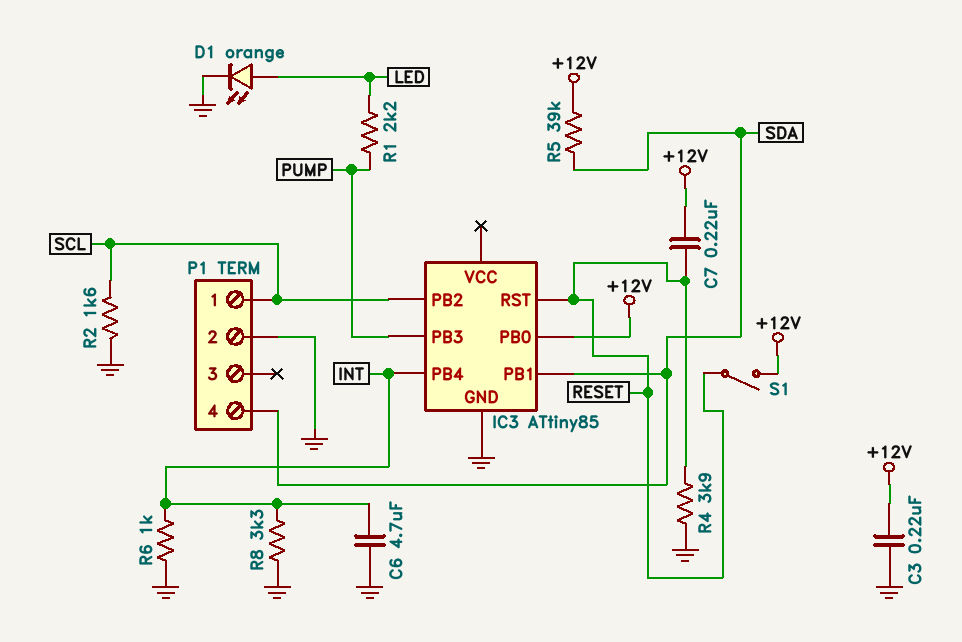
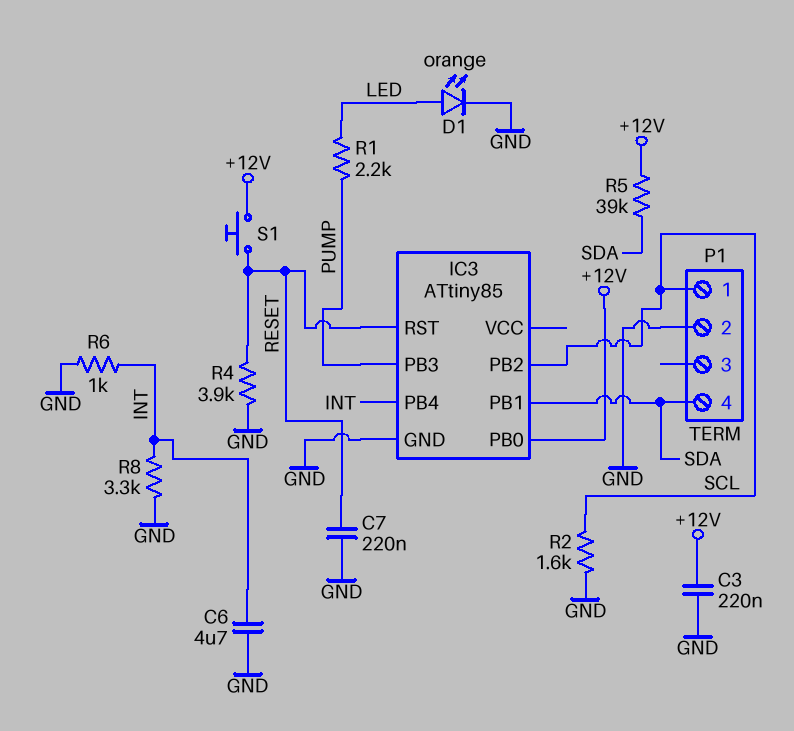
C7: 220nF (+12V, RESET) -> 220nF (GND, RESET)
S1: switch (+12V, RESET) -> button (+12V, RESET)

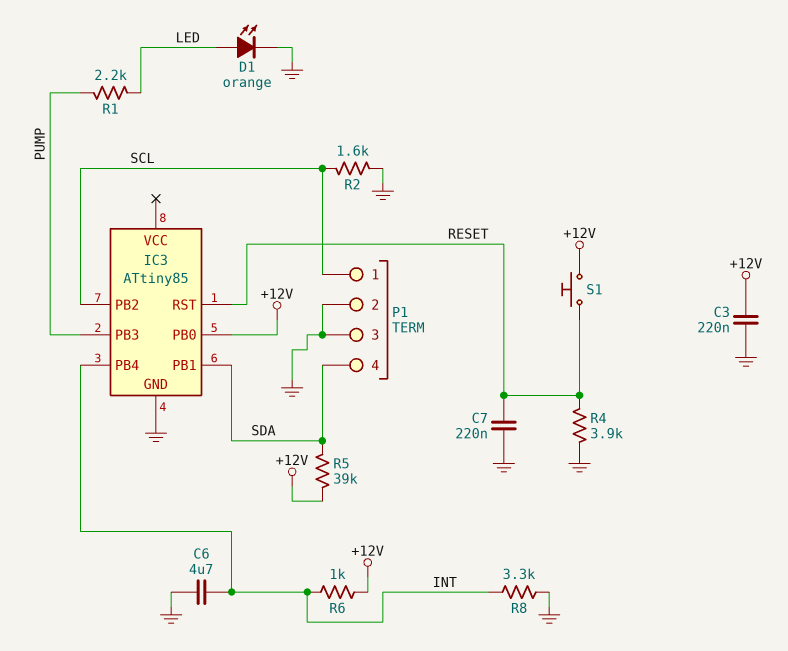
P1 pin 3: none -> GND
R6: 1k (GND, INT) -> 1k (+12V, INT)

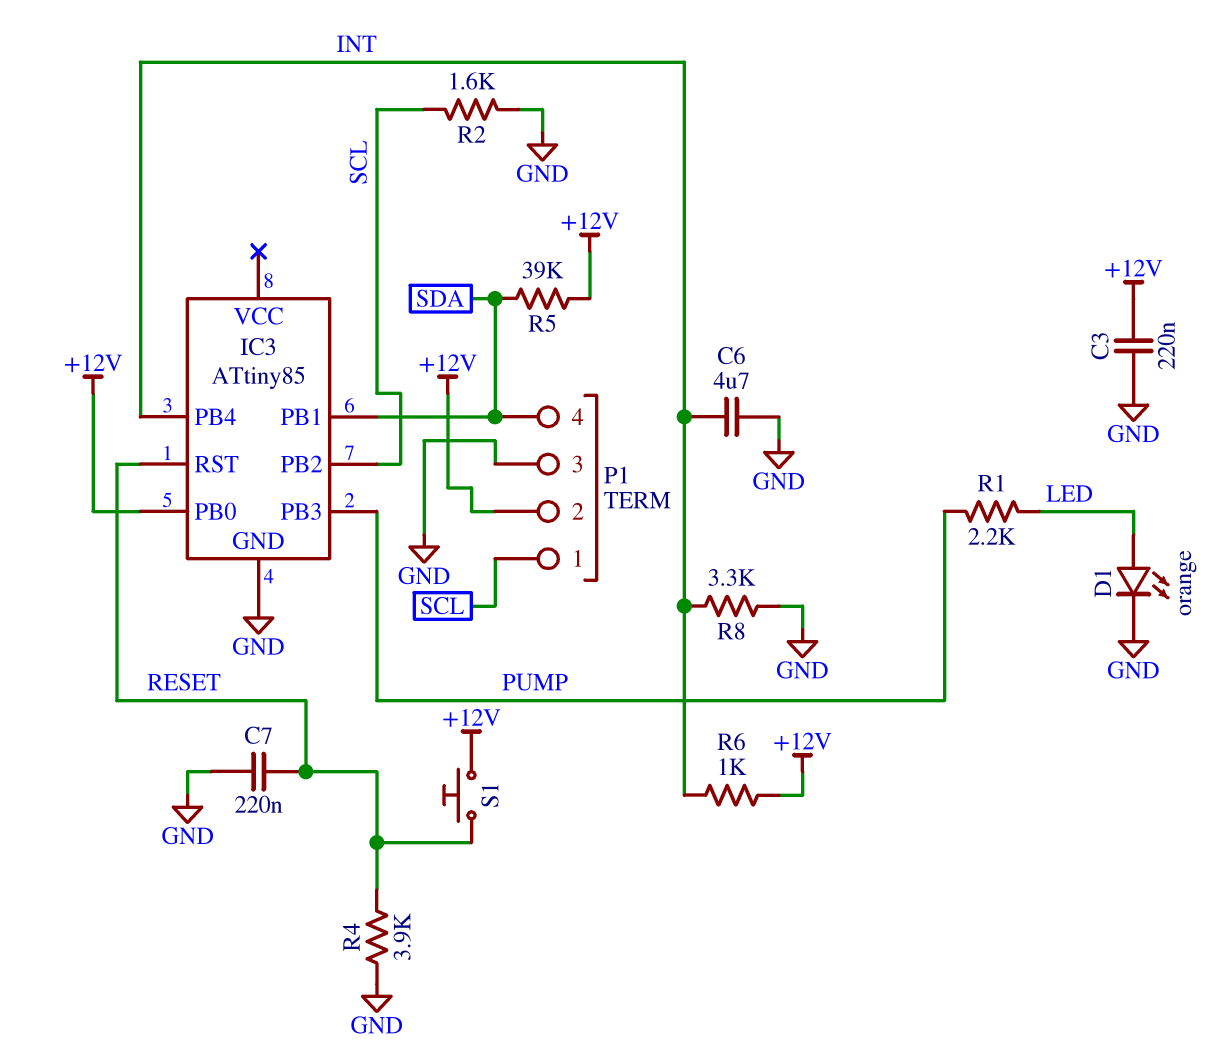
P1 pin 2: GND -> +12V

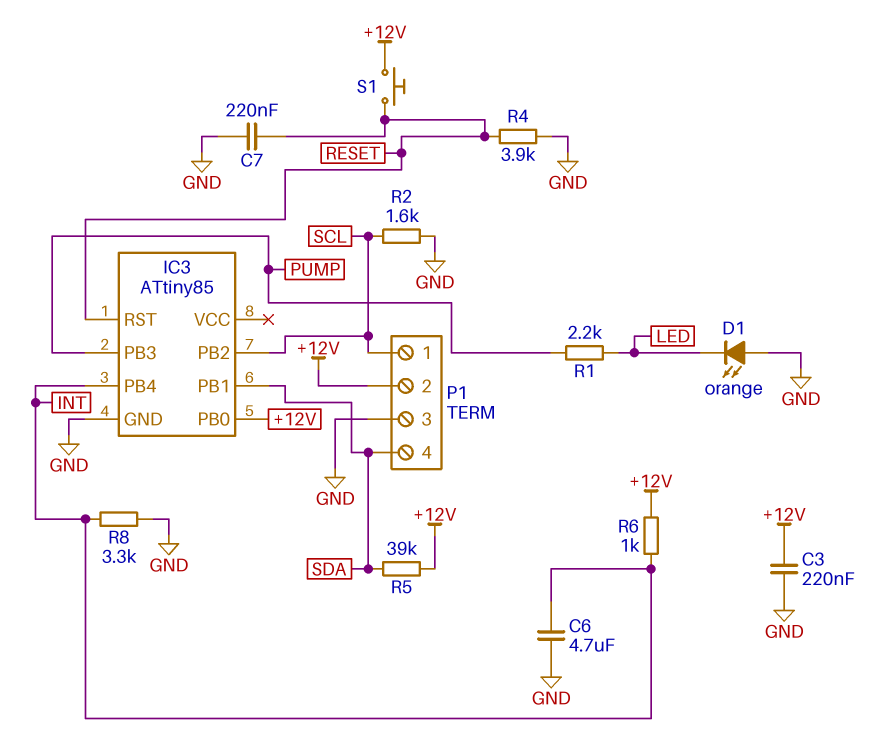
D1: LED orange (A LED, K GND) -> LED orange (A GND, K LED)

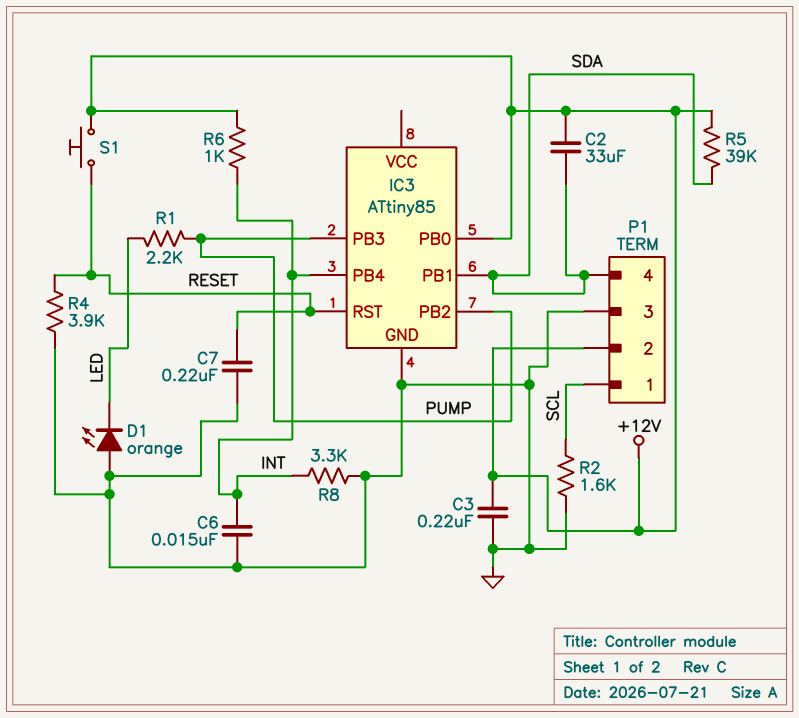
C2: none -> 33uF (+12V, SDA)
C6: 4.7uF (GND, INT) -> 15nF (GND, INT)
IC3 pin PB2: SCL -> PUMP

